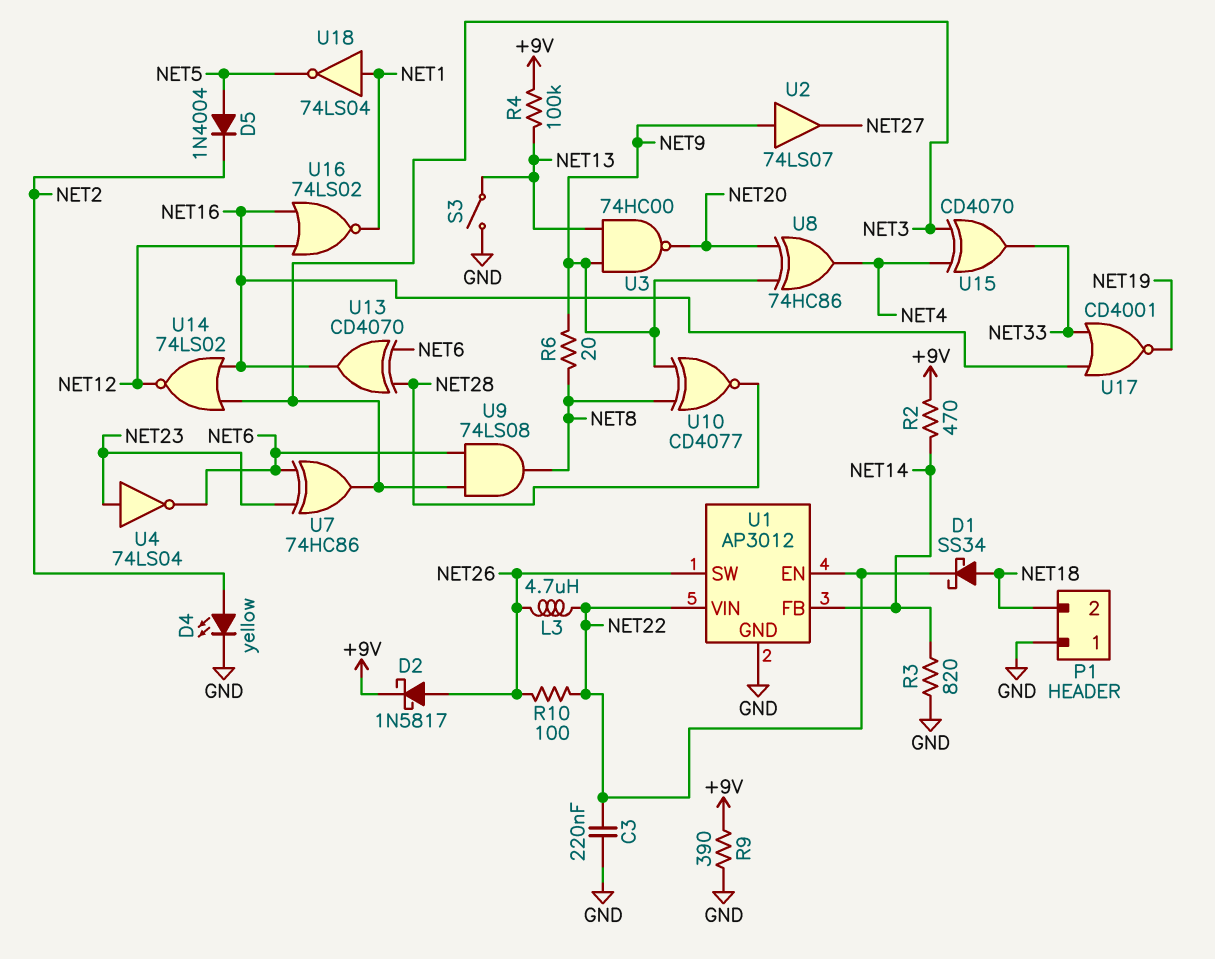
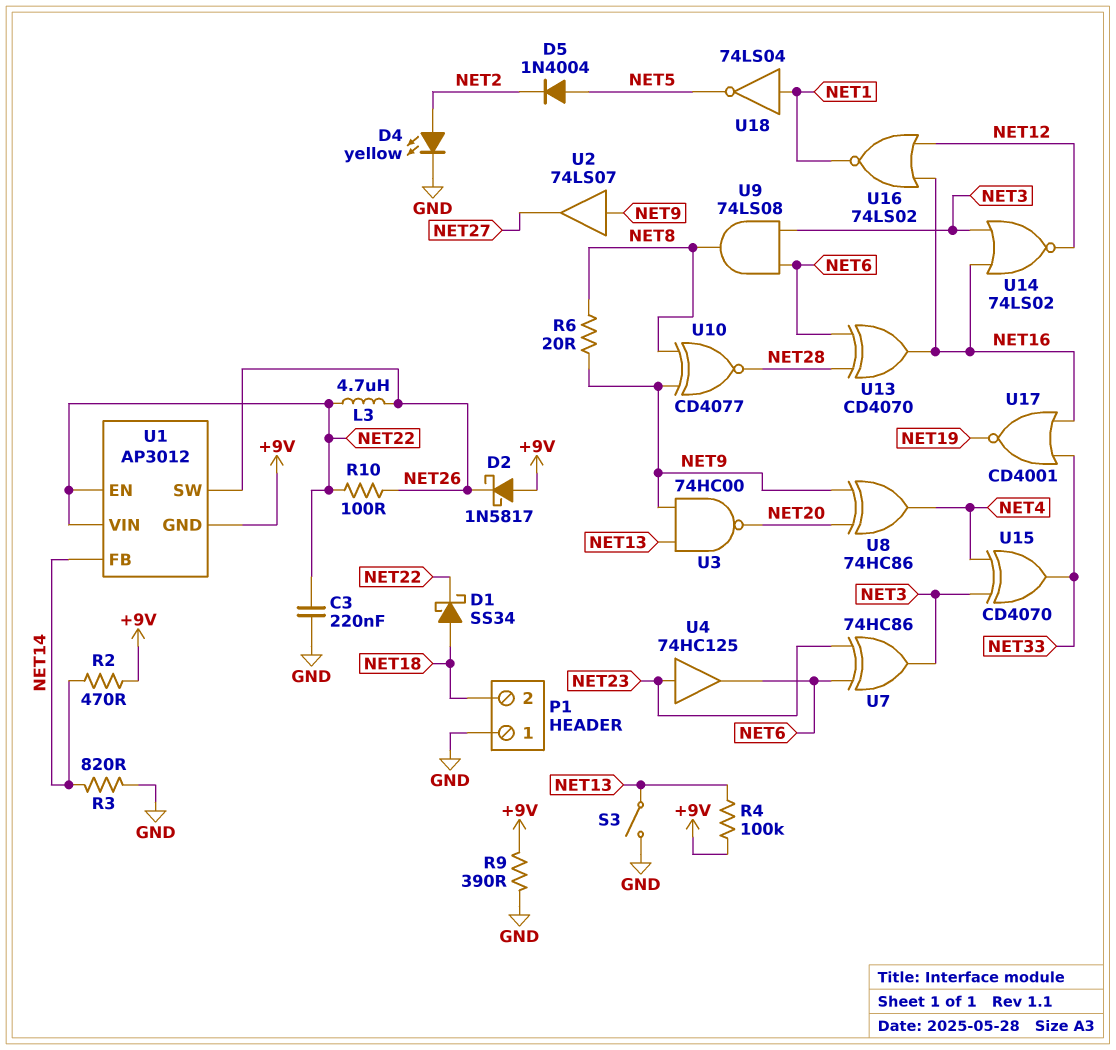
D2: schottky 1N5817 (A NET26, K +9V) -> schottky 1N5817 (A +9V, K NET26)
U1 pin GND: GND -> +9V
U4: NOT 74LS04 (in NET23, out NET6) -> buffer 74HC125 (in NET23, out NET6)

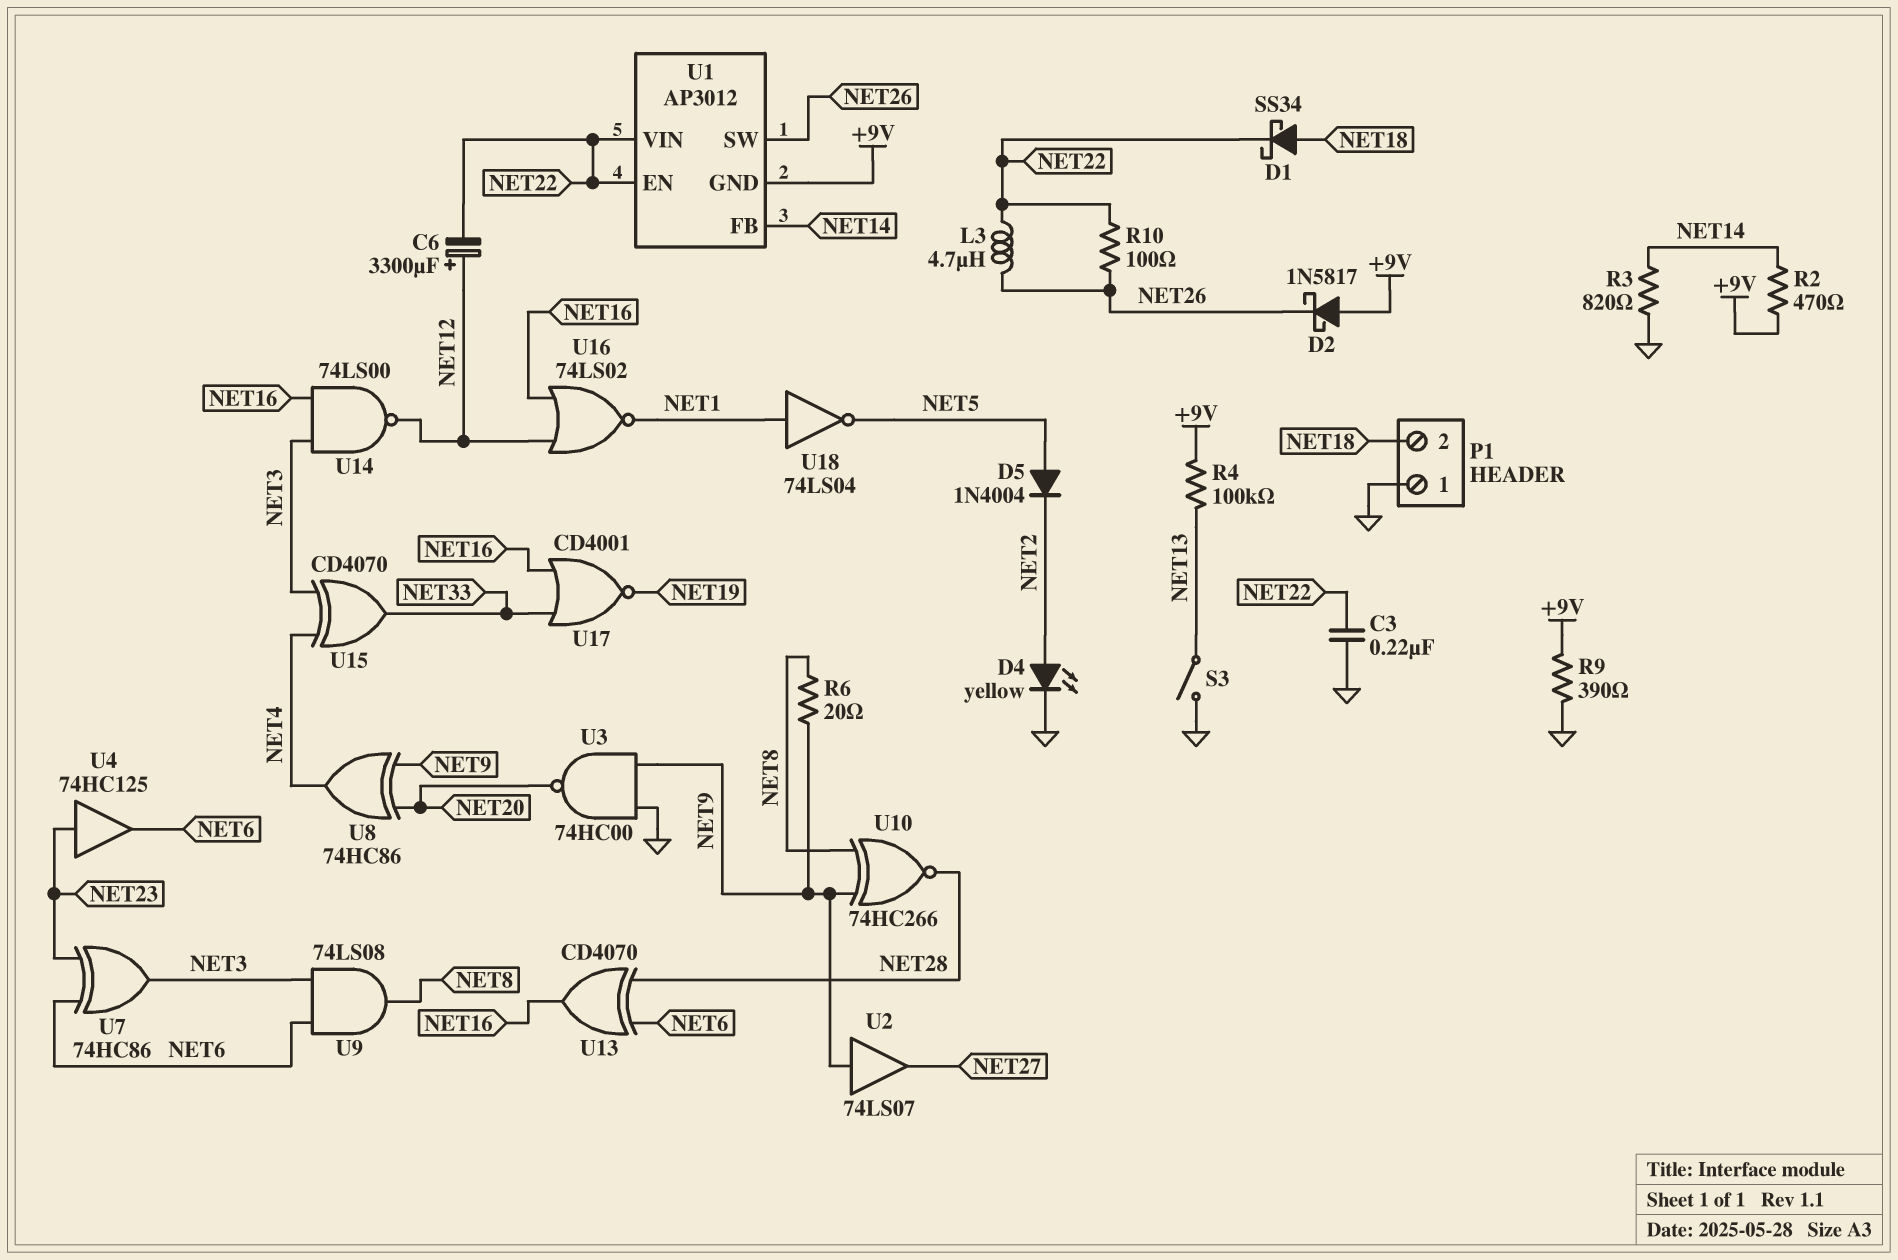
C6: none -> 3300uF (plus NET12, minus NET22)
U3: NAND 74HC00 (in NET9, in NET13, out NET20) -> NAND 74HC00 (in GND, in NET9, out NET20)
U10: XNOR CD4077 (in NET8, in NET9, out NET28) -> XNOR 74HC266 (in NET8, in NET9, out NET28)
U14: NOR 74LS02 (in NET3, in NET16, out NET12) -> NAND 74LS00 (in NET3, in NET16, out NET12)

